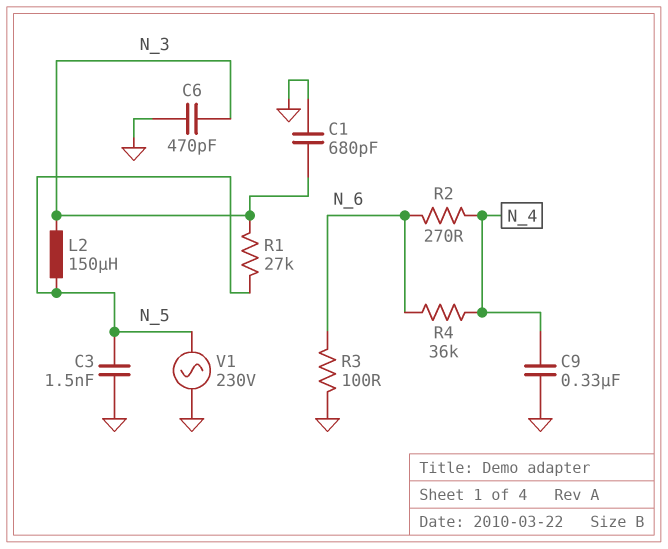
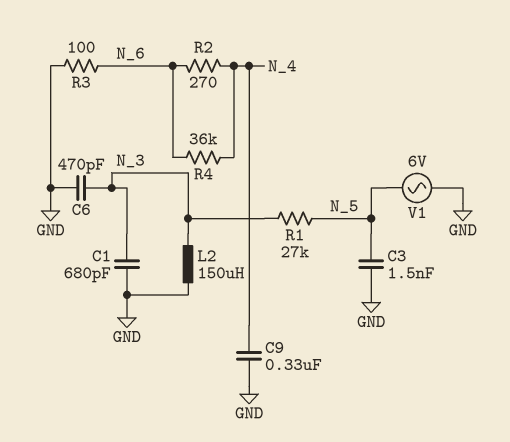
L2: 150uH (N_3, N_5) -> 150uH (GND, N_3)
V1: AC 230V (GND, N_5) -> AC 6V (GND, N_5)

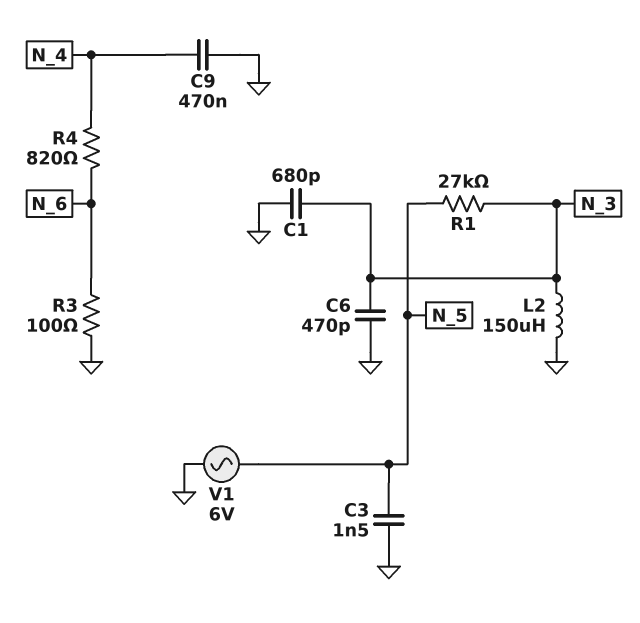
C9: 330nF (GND, N_4) -> 470nF (GND, N_4)
R2: 270 (N_4, N_6) -> none
R4: 36k (N_4, N_6) -> 820 (N_4, N_6)

